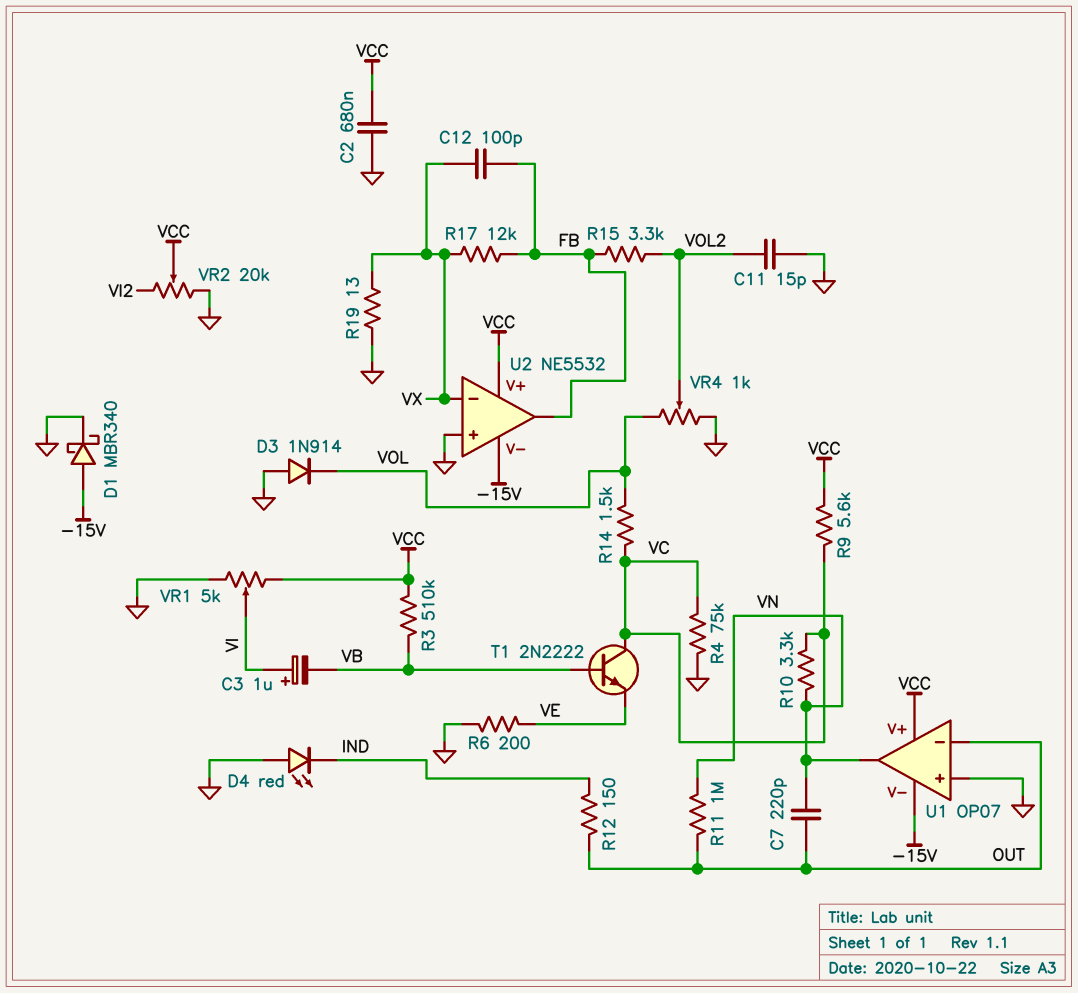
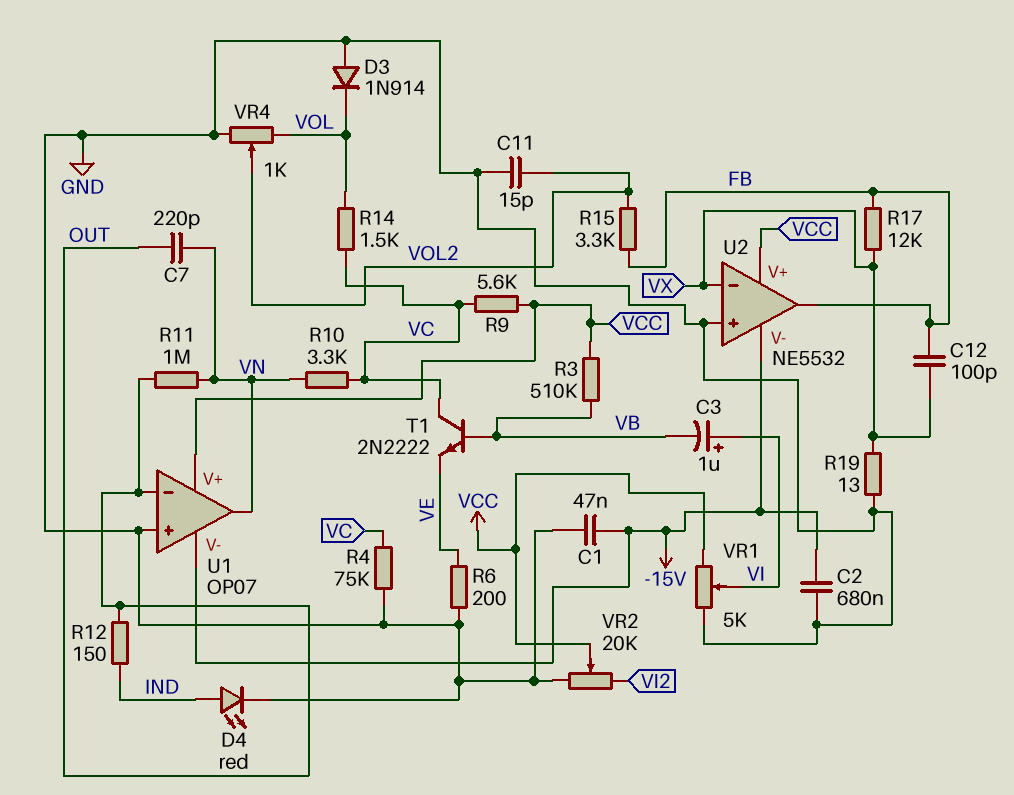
C1: none -> 47nF (-15V, GND)
C2: 680nF (GND, VCC) -> 680nF (-15V, GND)
D1: schottky MBR340 (A -15V, K GND) -> none
D4: LED red (A GND, K IND) -> LED red (A IND, K GND)

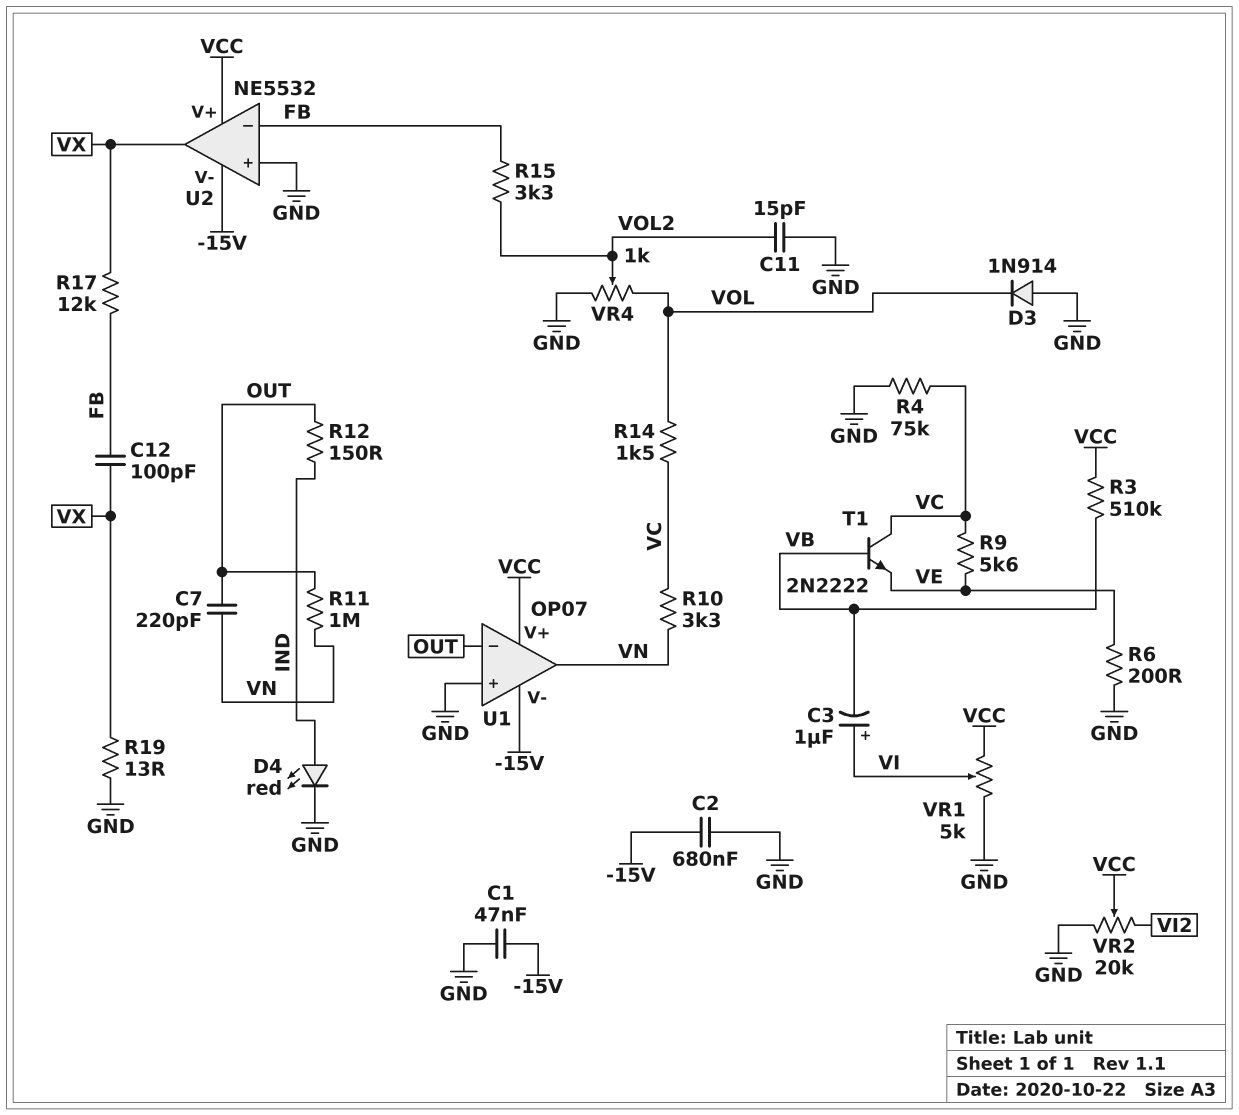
R9: 5.6k (VC, VCC) -> 5.6k (VC, VE)
U2 pin in-: VX -> FB
U2 pin out: FB -> VX

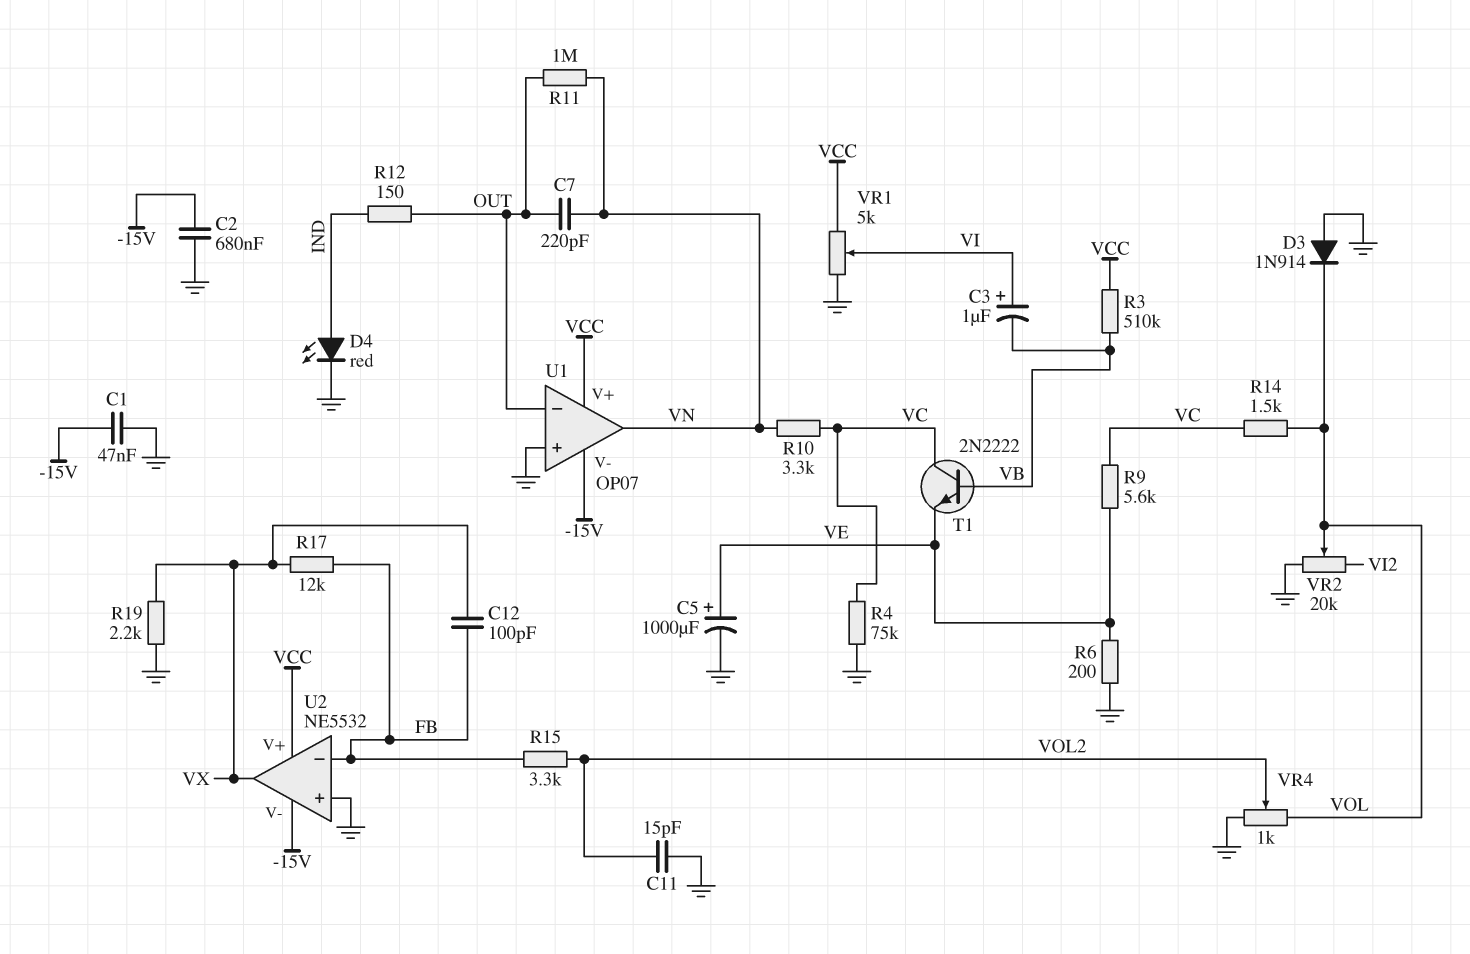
C5: none -> 1000uF (plus VE, minus GND)
R19: 13 (GND, VX) -> 2.2k (GND, VX)
VR2: 20k (GND, VI2, wiper VCC) -> 20k (GND, VI2, wiper VOL)

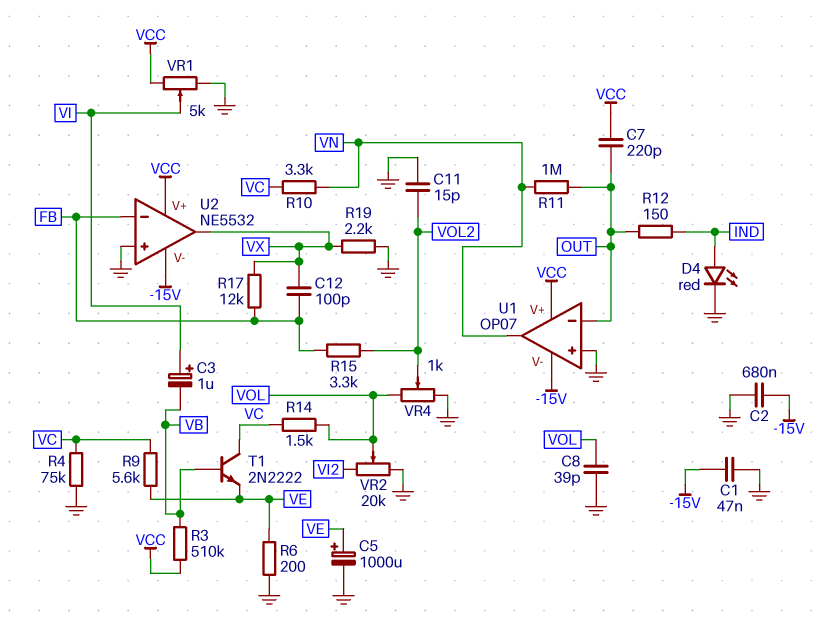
C7: 220pF (OUT, VN) -> 220pF (OUT, VCC)
C8: none -> 39pF (GND, VOL)
D3: diode 1N914 (A GND, K VOL) -> none

